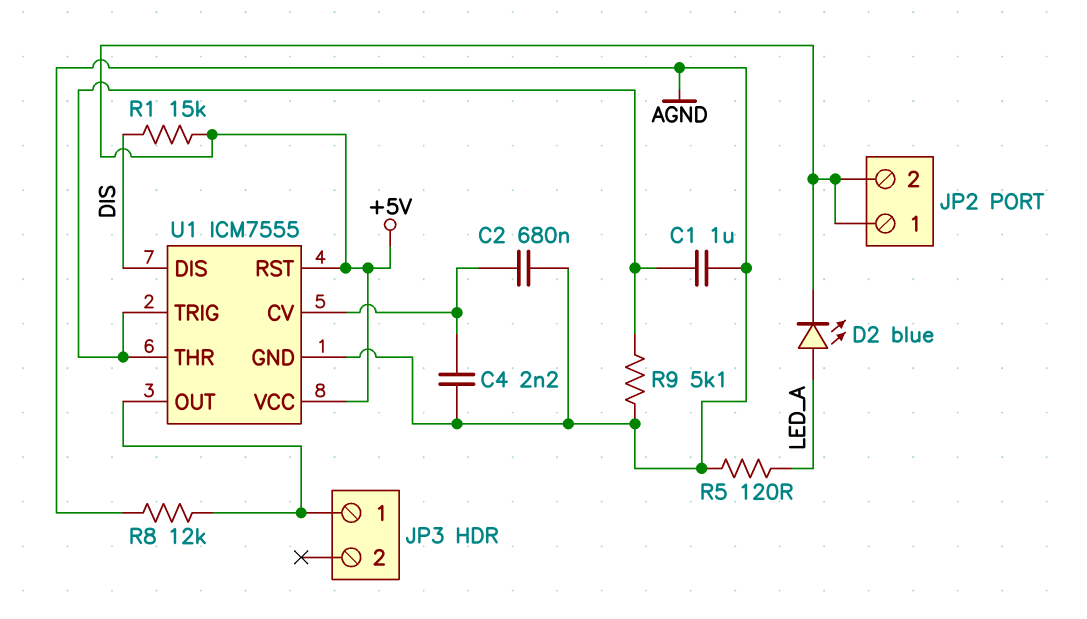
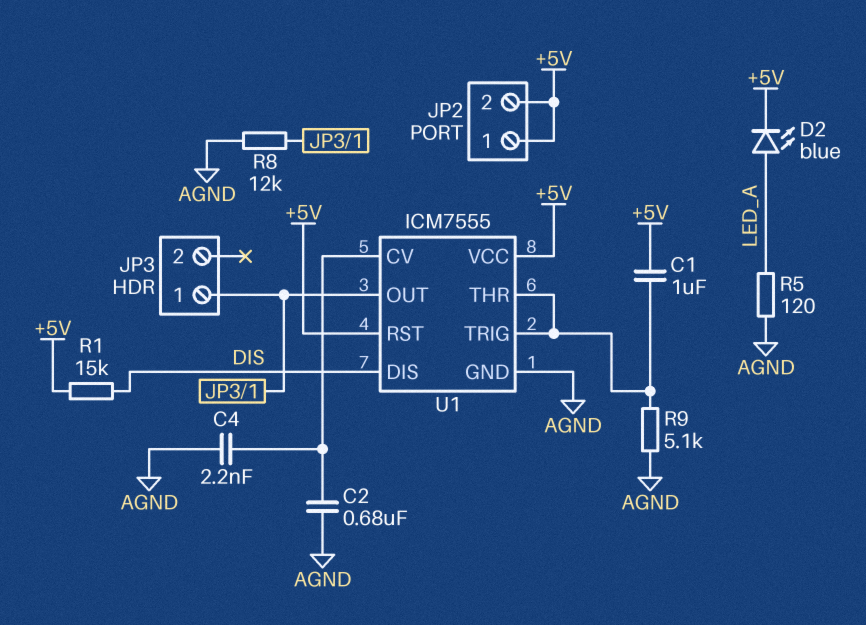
C1: 1uF (AGND, U1/THR) -> 1uF (+5V, U1/THR)

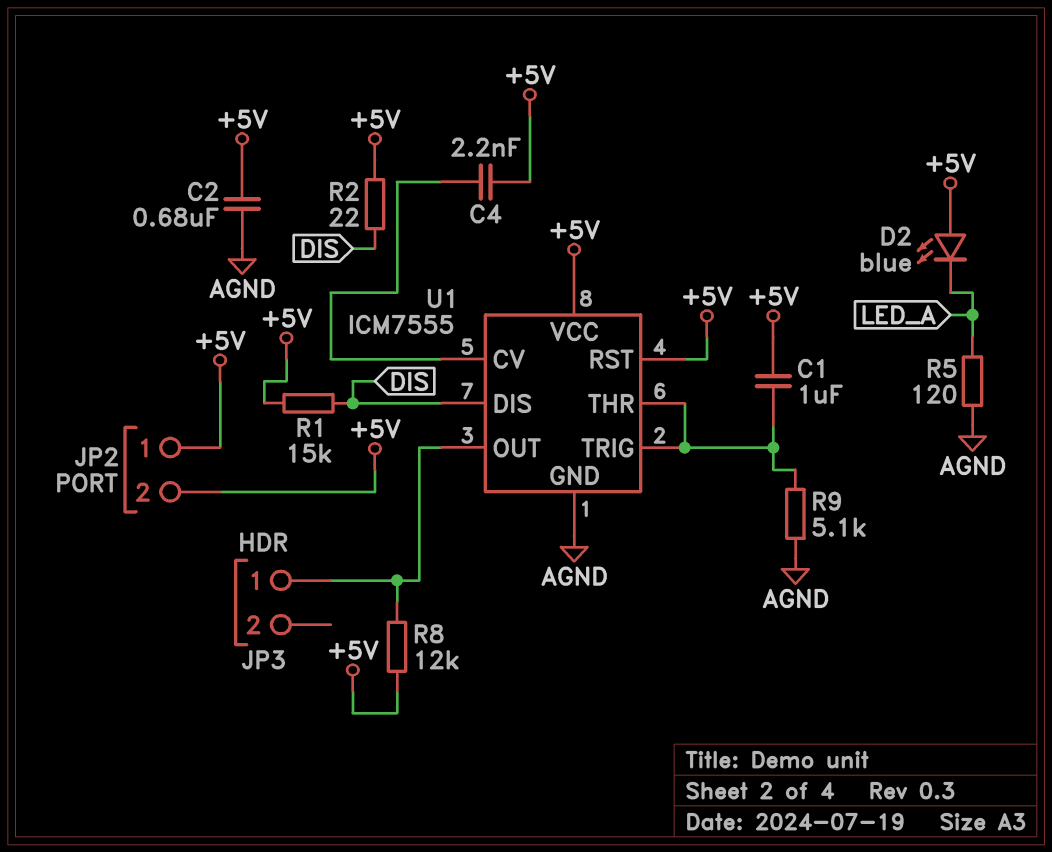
C2: 680nF (AGND, U1/CV) -> 680nF (+5V, AGND)
C4: 2.2nF (AGND, U1/CV) -> 2.2nF (+5V, U1/CV)
D2: LED blue (A LED_A, K +5V) -> LED blue (A +5V, K LED_A)
R2: none -> 22 (+5V, DIS)
R8: 12k (AGND, JP3/1) -> 12k (+5V, JP3/1)

